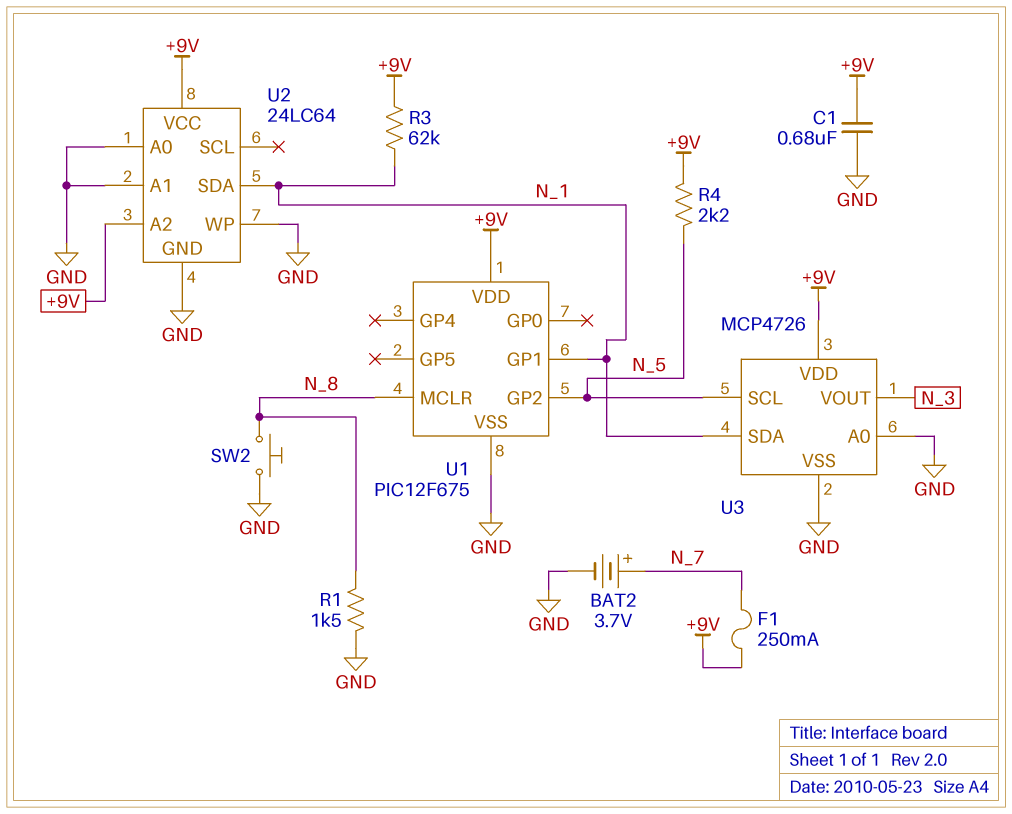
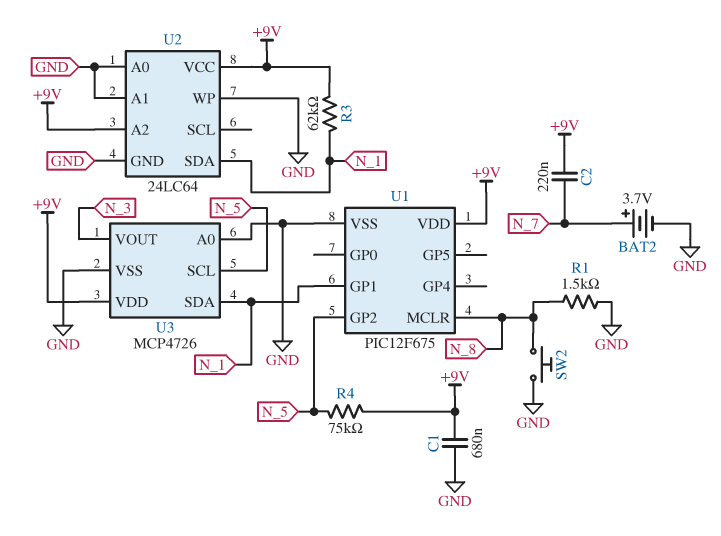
C2: none -> 220nF (+9V, N_7)
F1: 250mA (+9V, N_7) -> none
R4: 2.2k (+9V, N_5) -> 75k (+9V, N_5)

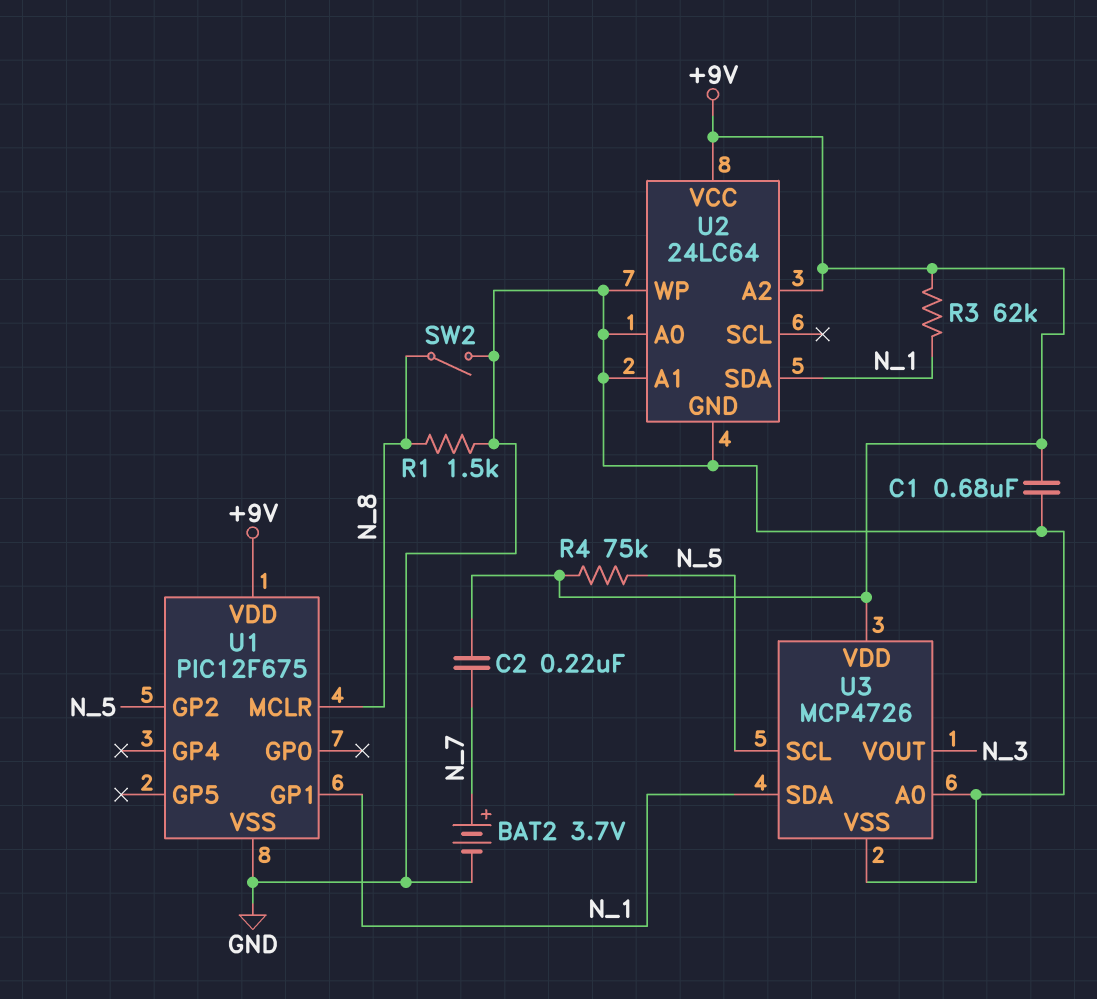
SW2: button (GND, N_8) -> switch (GND, N_8)

